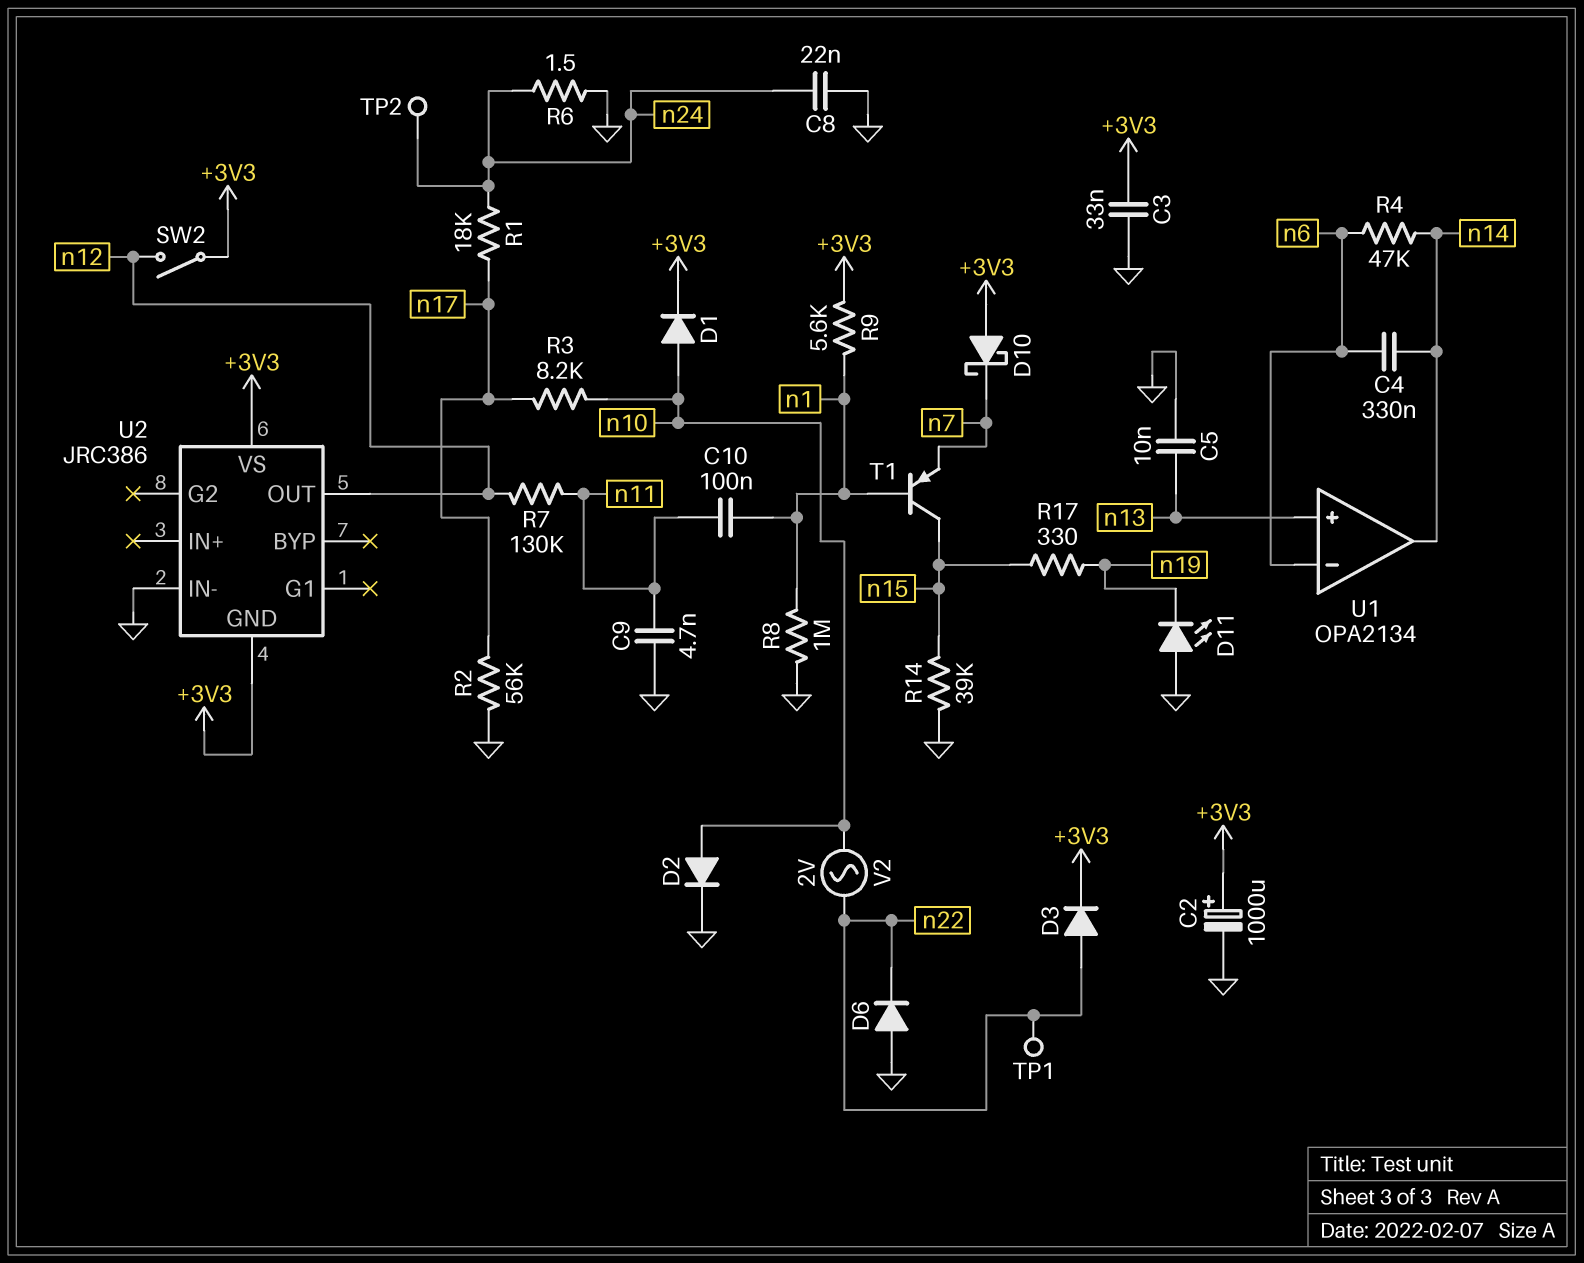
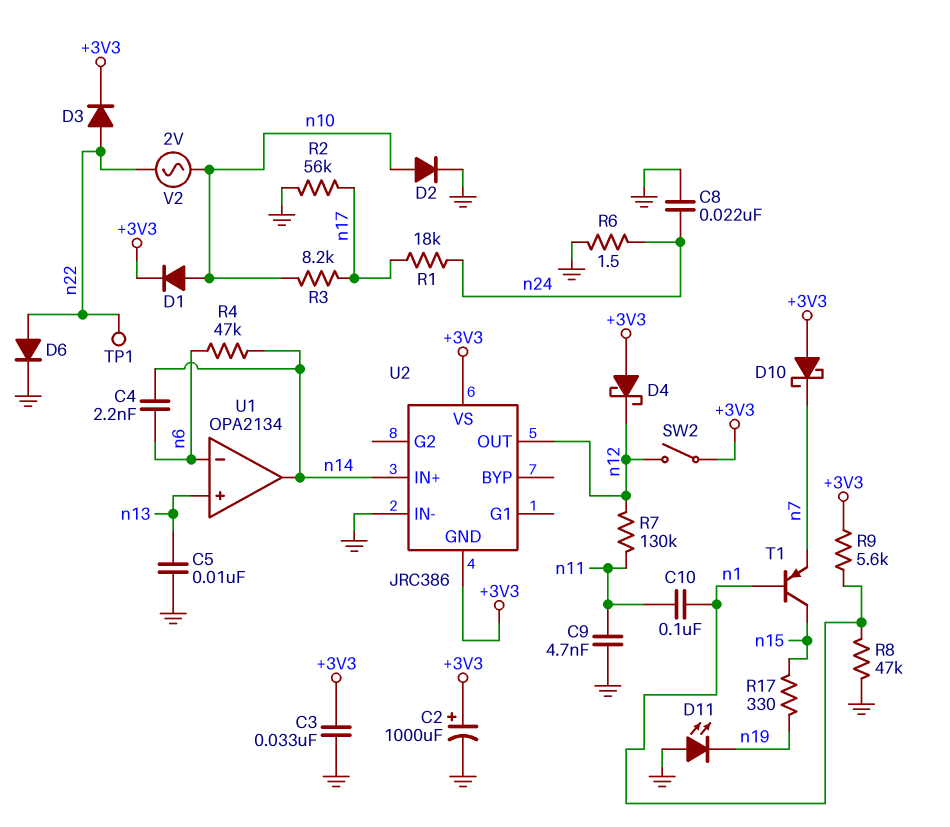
C4: 330nF (n6, n14) -> 2.2nF (n6, n14)
D4: none -> schottky (A +3V3, K n12)
D6: diode (A GND, K n22) -> diode (A n22, K GND)
R8: 1M (GND, n1) -> 47k (GND, n1)
R14: 39k (GND, n15) -> none
TP2: test point (n24) -> none
U2 pin IN+: none -> n14

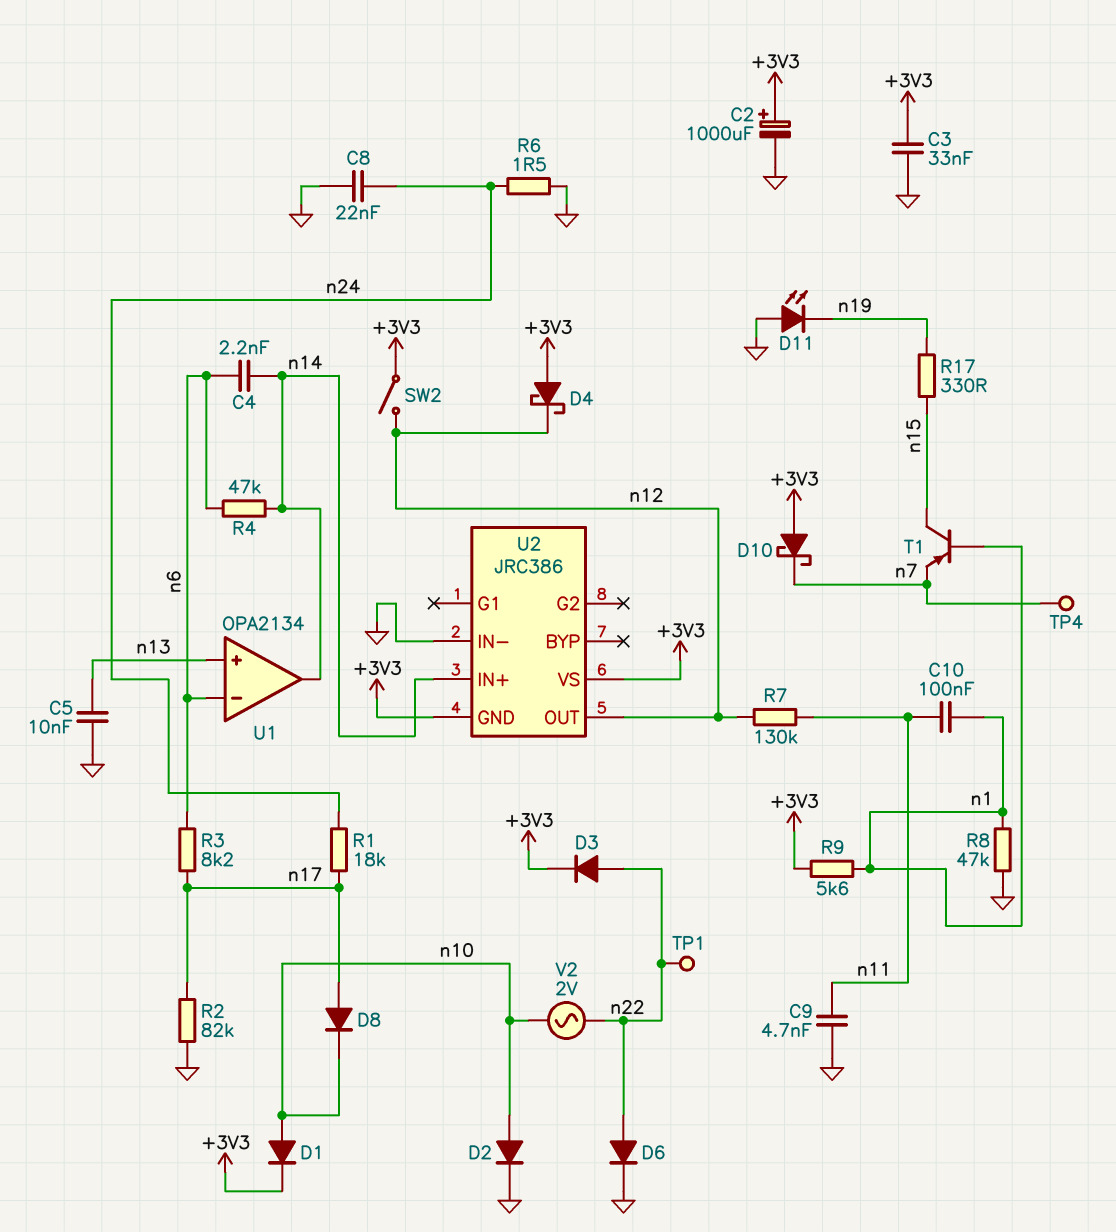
D8: none -> diode (A n17, K n10)
R2: 56k (GND, n17) -> 82k (GND, n17)
R3: 8.2k (n10, n17) -> 8.2k (n6, n17)
TP4: none -> test point (n7)

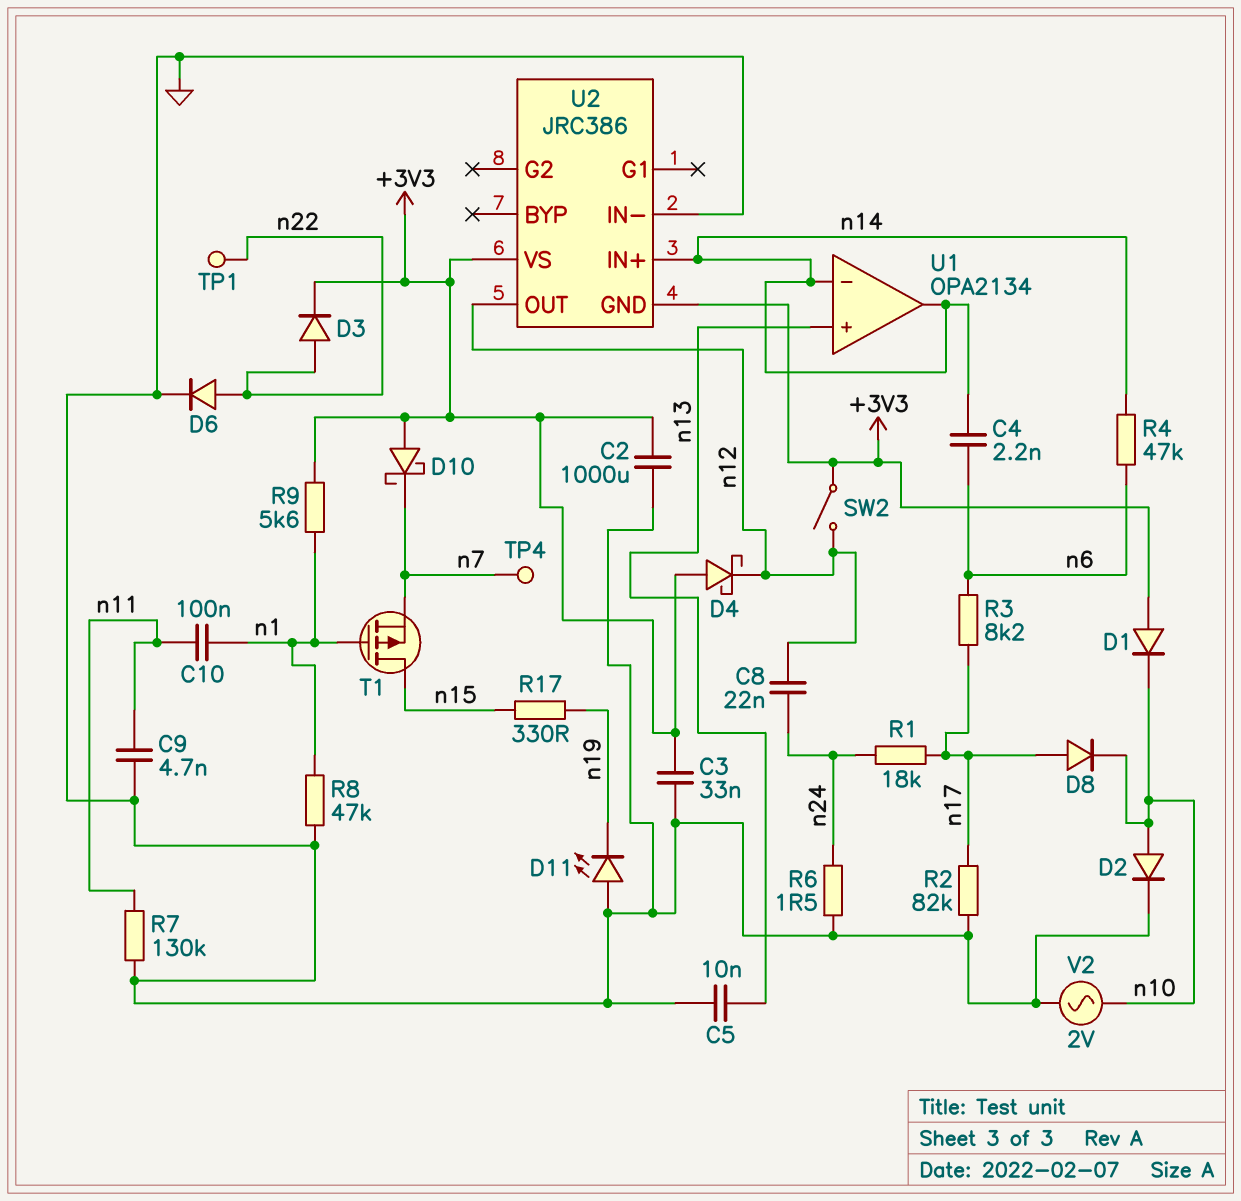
C2: 1000uF (plus +3V3, minus GND) -> 1000uF (+3V3, GND)
C8: 22nF (GND, n24) -> 22nF (n12, n24)
D1: diode (A n10, K +3V3) -> diode (A +3V3, K n10)
R7: 130k (n11, n12) -> 130k (GND, n11)
T1: PNP (B n1, C n15, E n7) -> PMOS (G n1, D n15, S n7)
U1 pin in-: n6 -> n14
V2: AC 2V (n10, n22) -> AC 2V (GND, n10)

